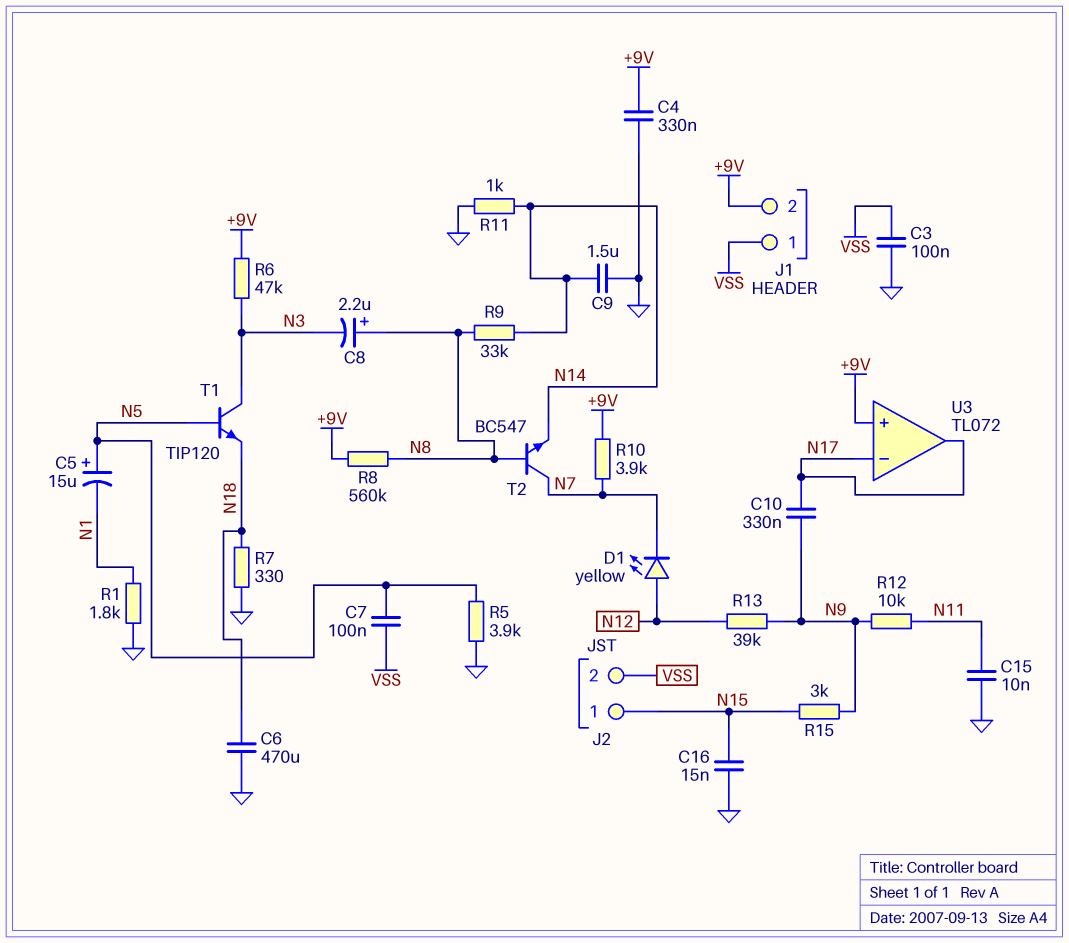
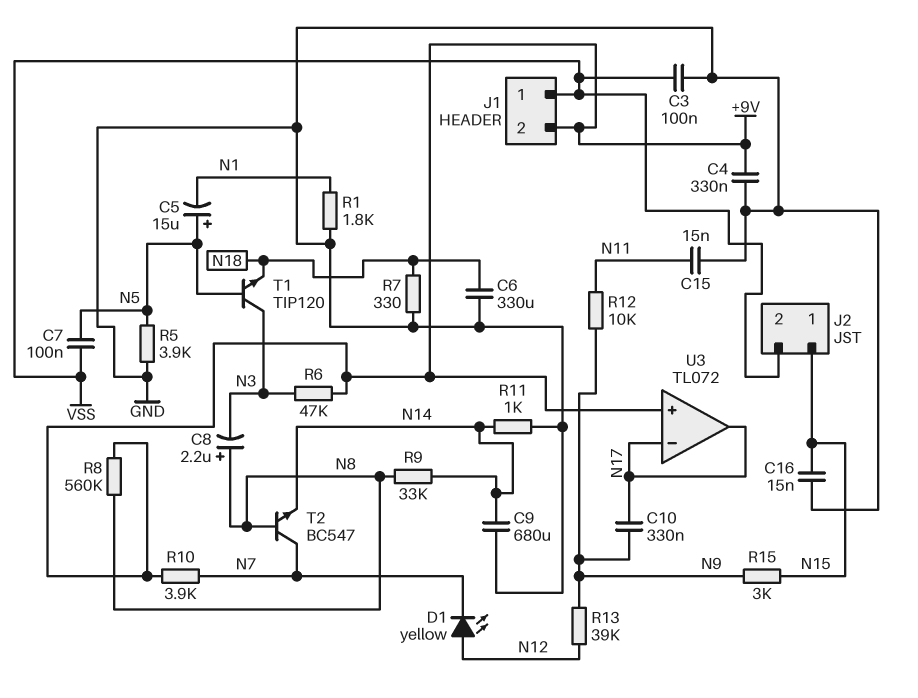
C6: 470uF (GND, N18) -> 330uF (GND, N18)
C9: 1.5uF (GND, N14) -> 680uF (GND, N14)
C15: 10nF (GND, N11) -> 15nF (GND, N11)

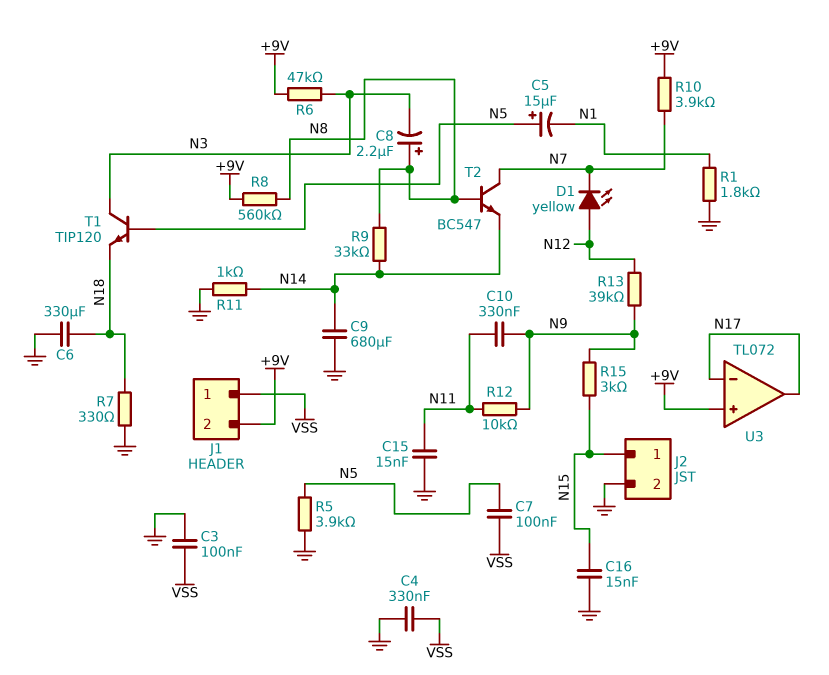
C4: 330nF (+9V, GND) -> 330nF (GND, VSS)
C10: 330nF (N9, N17) -> 330nF (N9, N11)
J2 pin 2: VSS -> GND

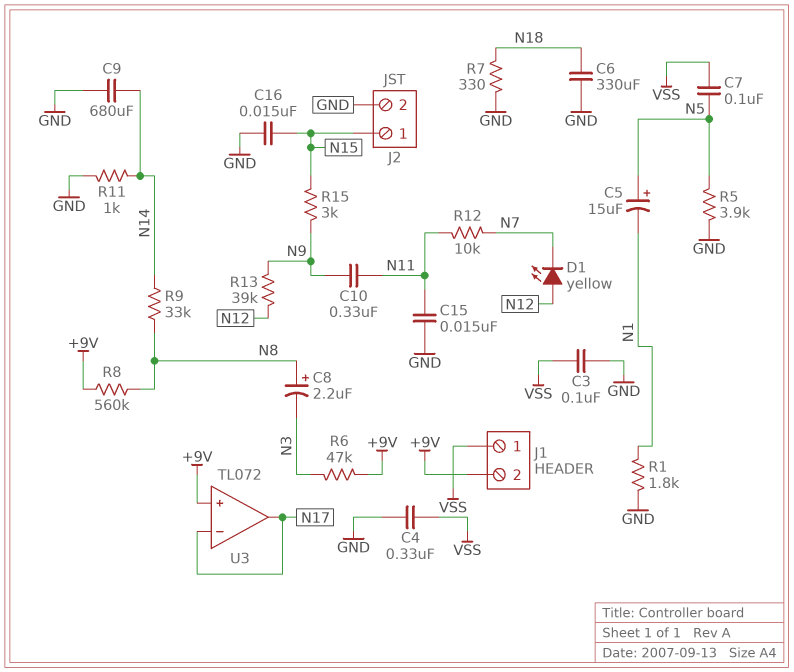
R10: 3.9k (+9V, N7) -> none
R12: 10k (N9, N11) -> 10k (N7, N11)
T1: NPN TIP120 (B N5, C N3, E N18) -> none
T2: NPN BC547 (B N8, C N7, E N14) -> none

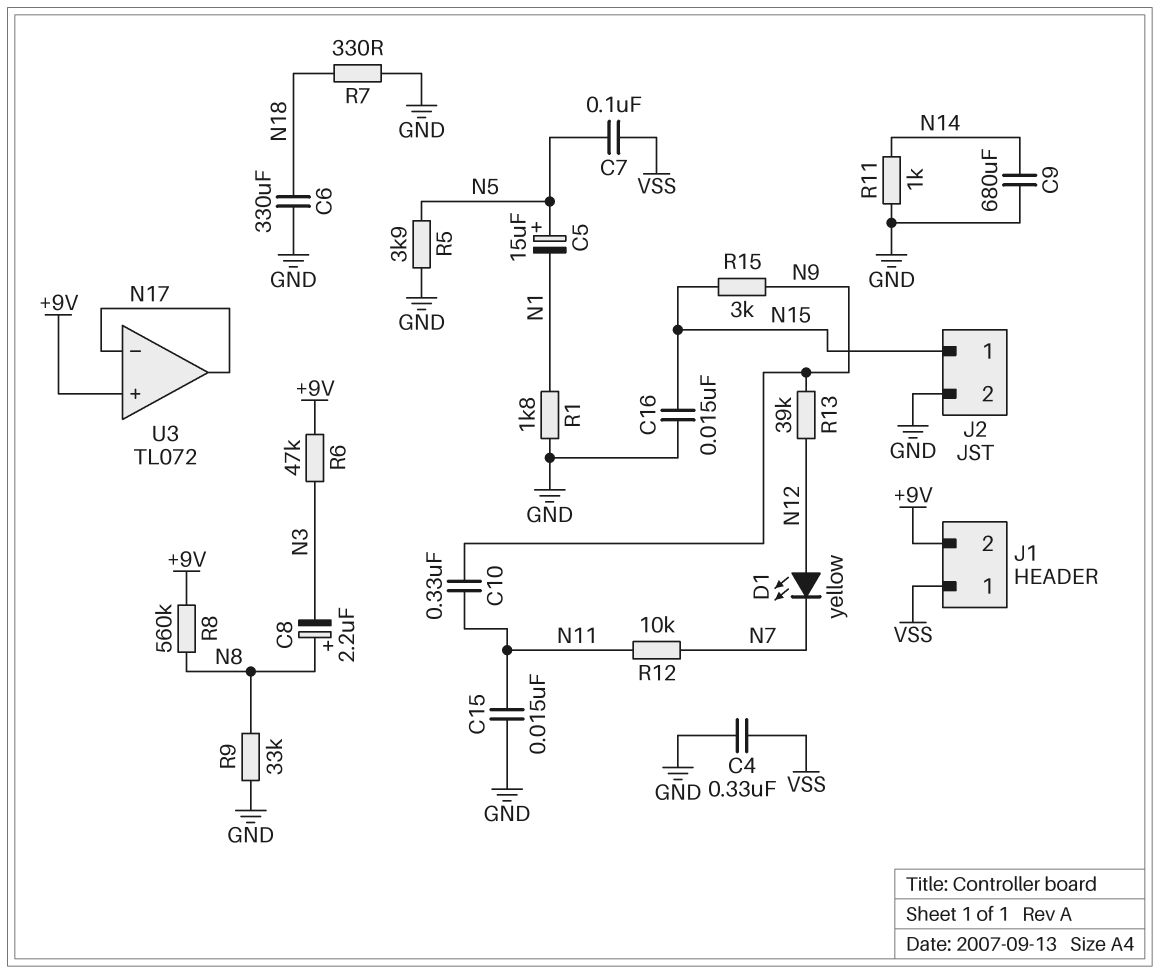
C3: 100nF (GND, VSS) -> none
R9: 33k (N8, N14) -> 33k (GND, N8)

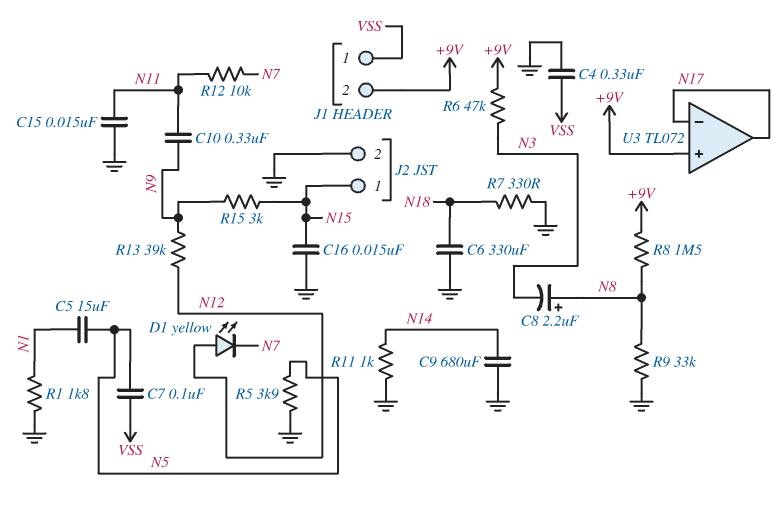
C5: 15uF (plus N5, minus N1) -> 15uF (N1, N5)
R8: 560k (+9V, N8) -> 1.5M (+9V, N8)

